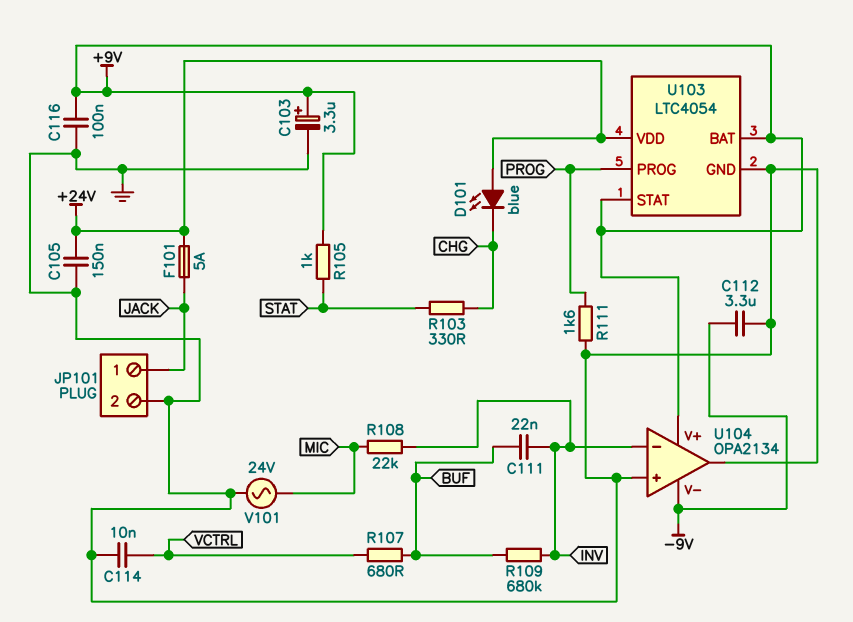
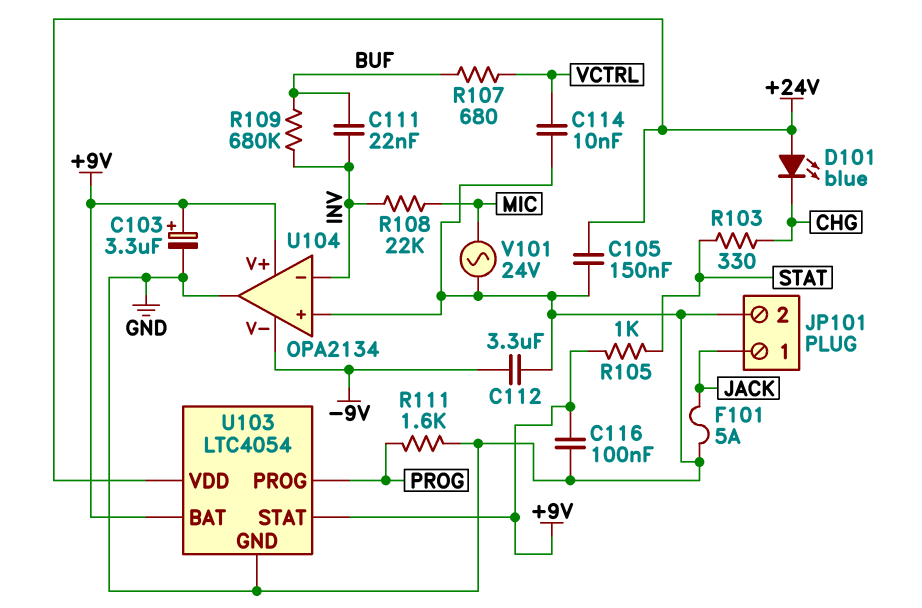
F101: 5A (+24V, JACK) -> 5A (GND, JACK)

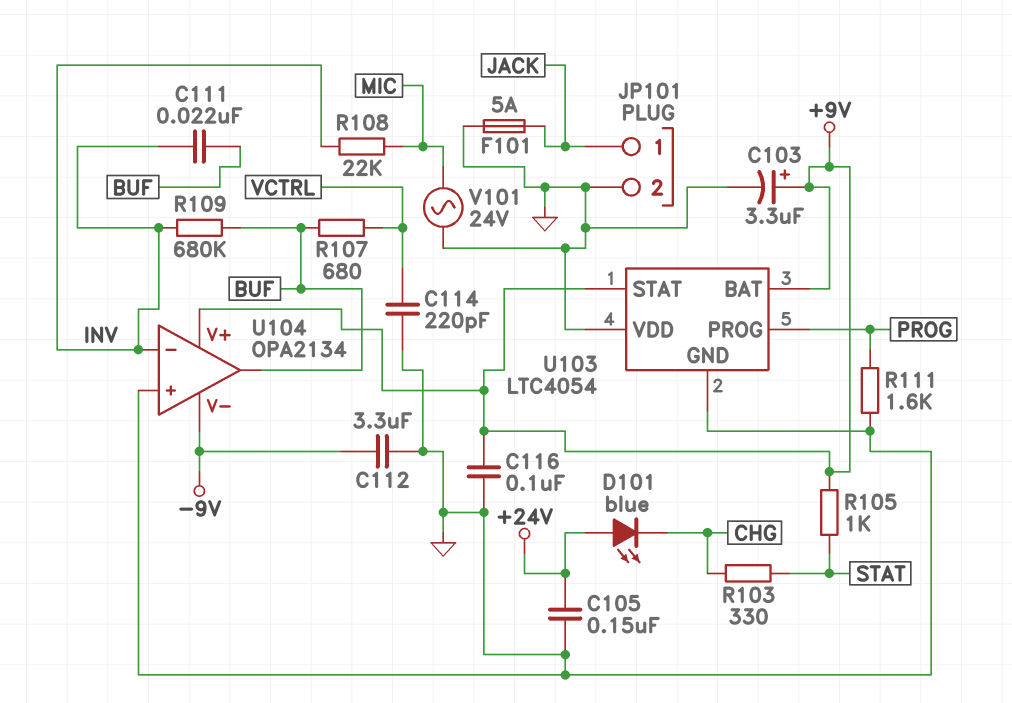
C114: 10nF (GND, VCTRL) -> 220pF (GND, VCTRL)
U103 pin VDD: +24V -> GND
U104 pin out: GND -> BUF

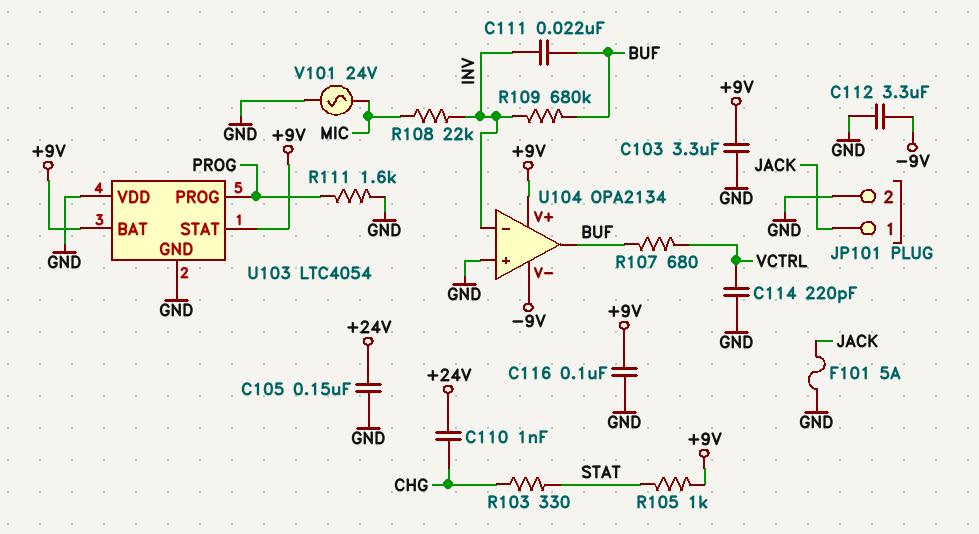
C103: 3.3uF (plus +9V, minus GND) -> 3.3uF (+9V, GND)
C110: none -> 1nF (+24V, CHG)
D101: LED blue (A +24V, K CHG) -> none

